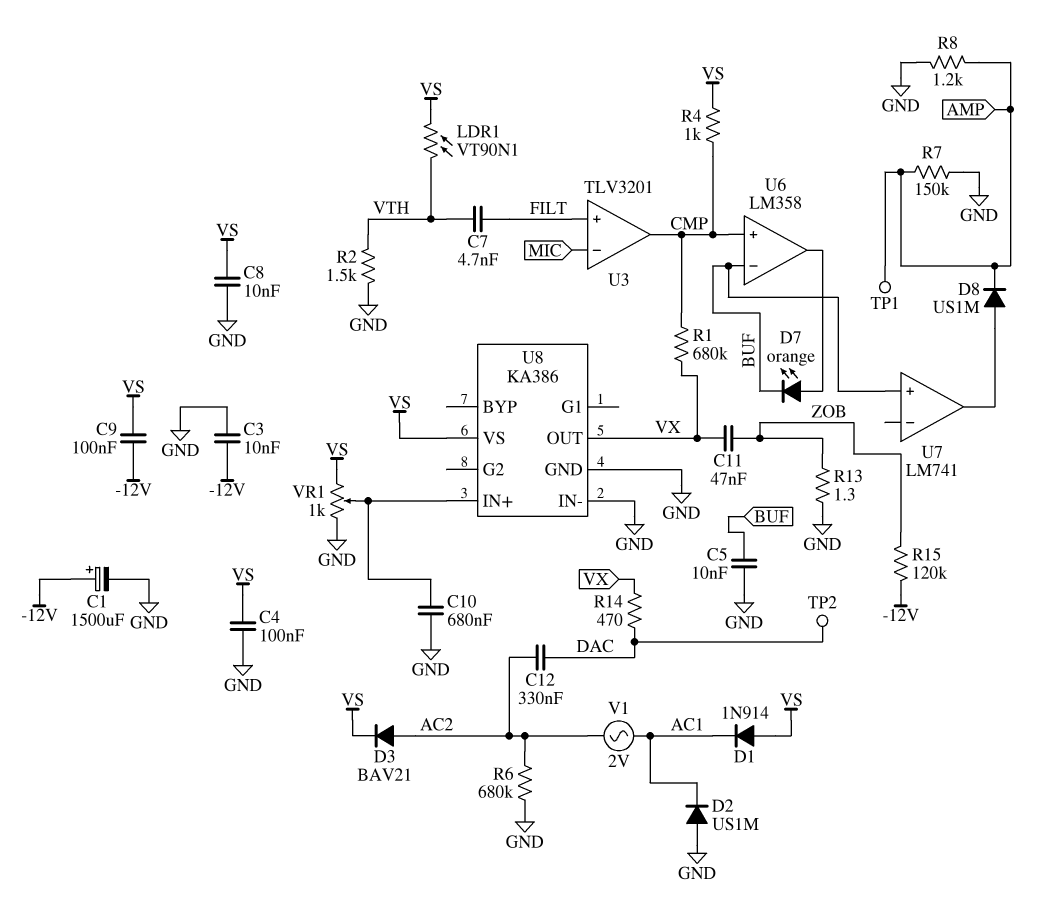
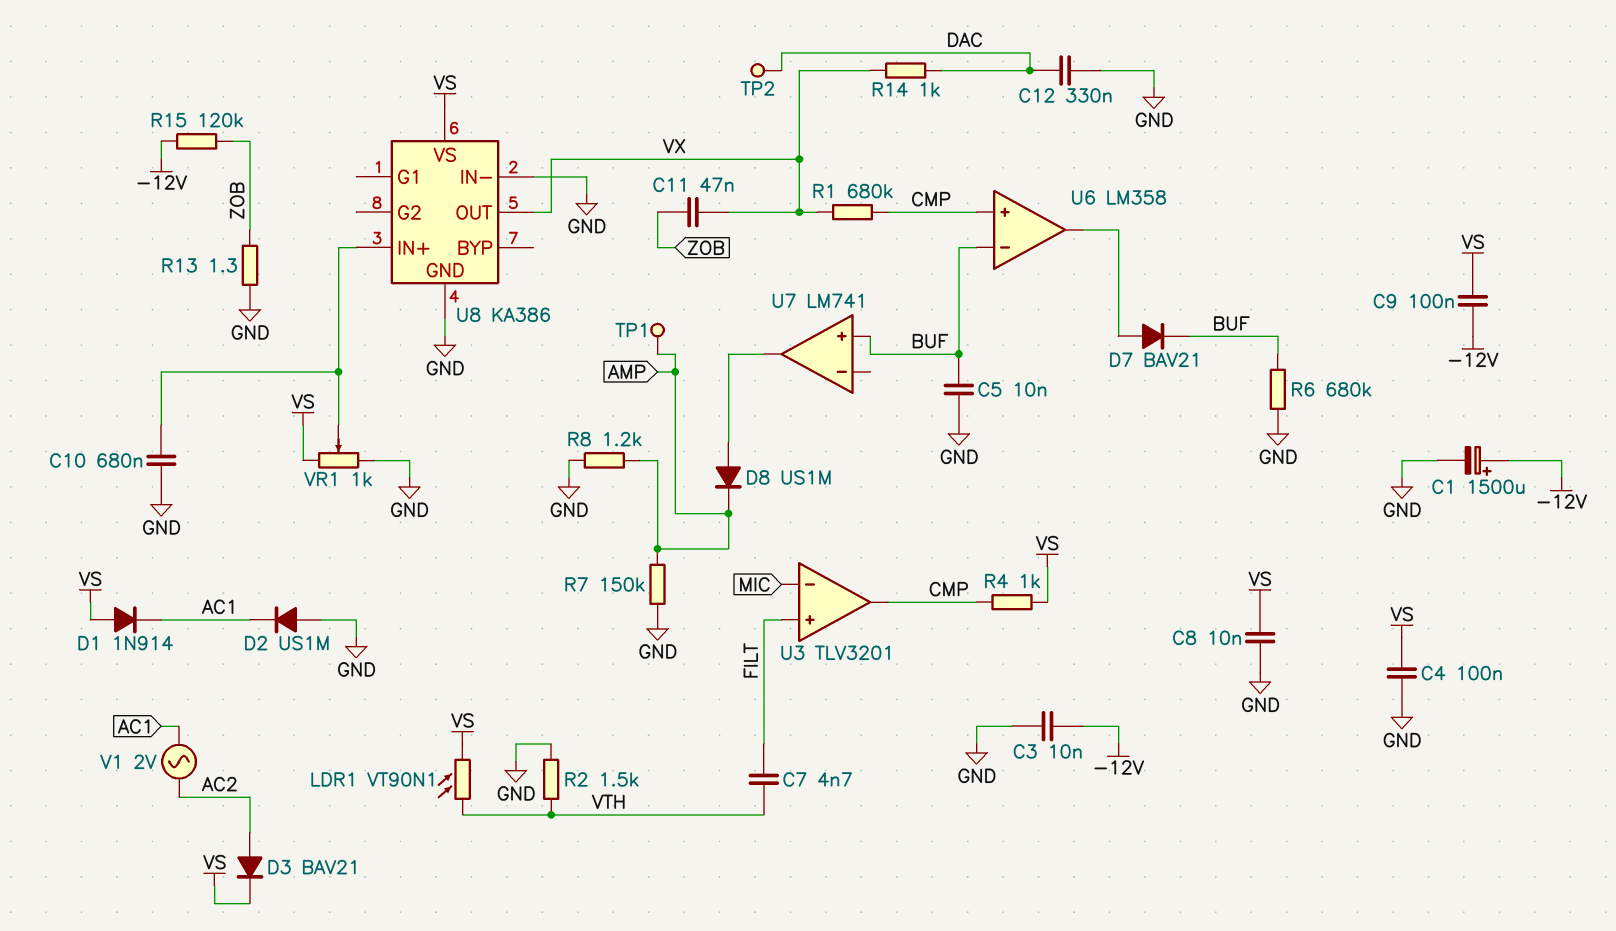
C12: 330nF (AC2, DAC) -> 330nF (DAC, GND)
D7: LED orange (A U6/out, K BUF) -> diode BAV21 (A U6/out, K BUF)
R6: 680k (AC2, GND) -> 680k (BUF, GND)
R14: 470 (DAC, VX) -> 1k (DAC, VX)

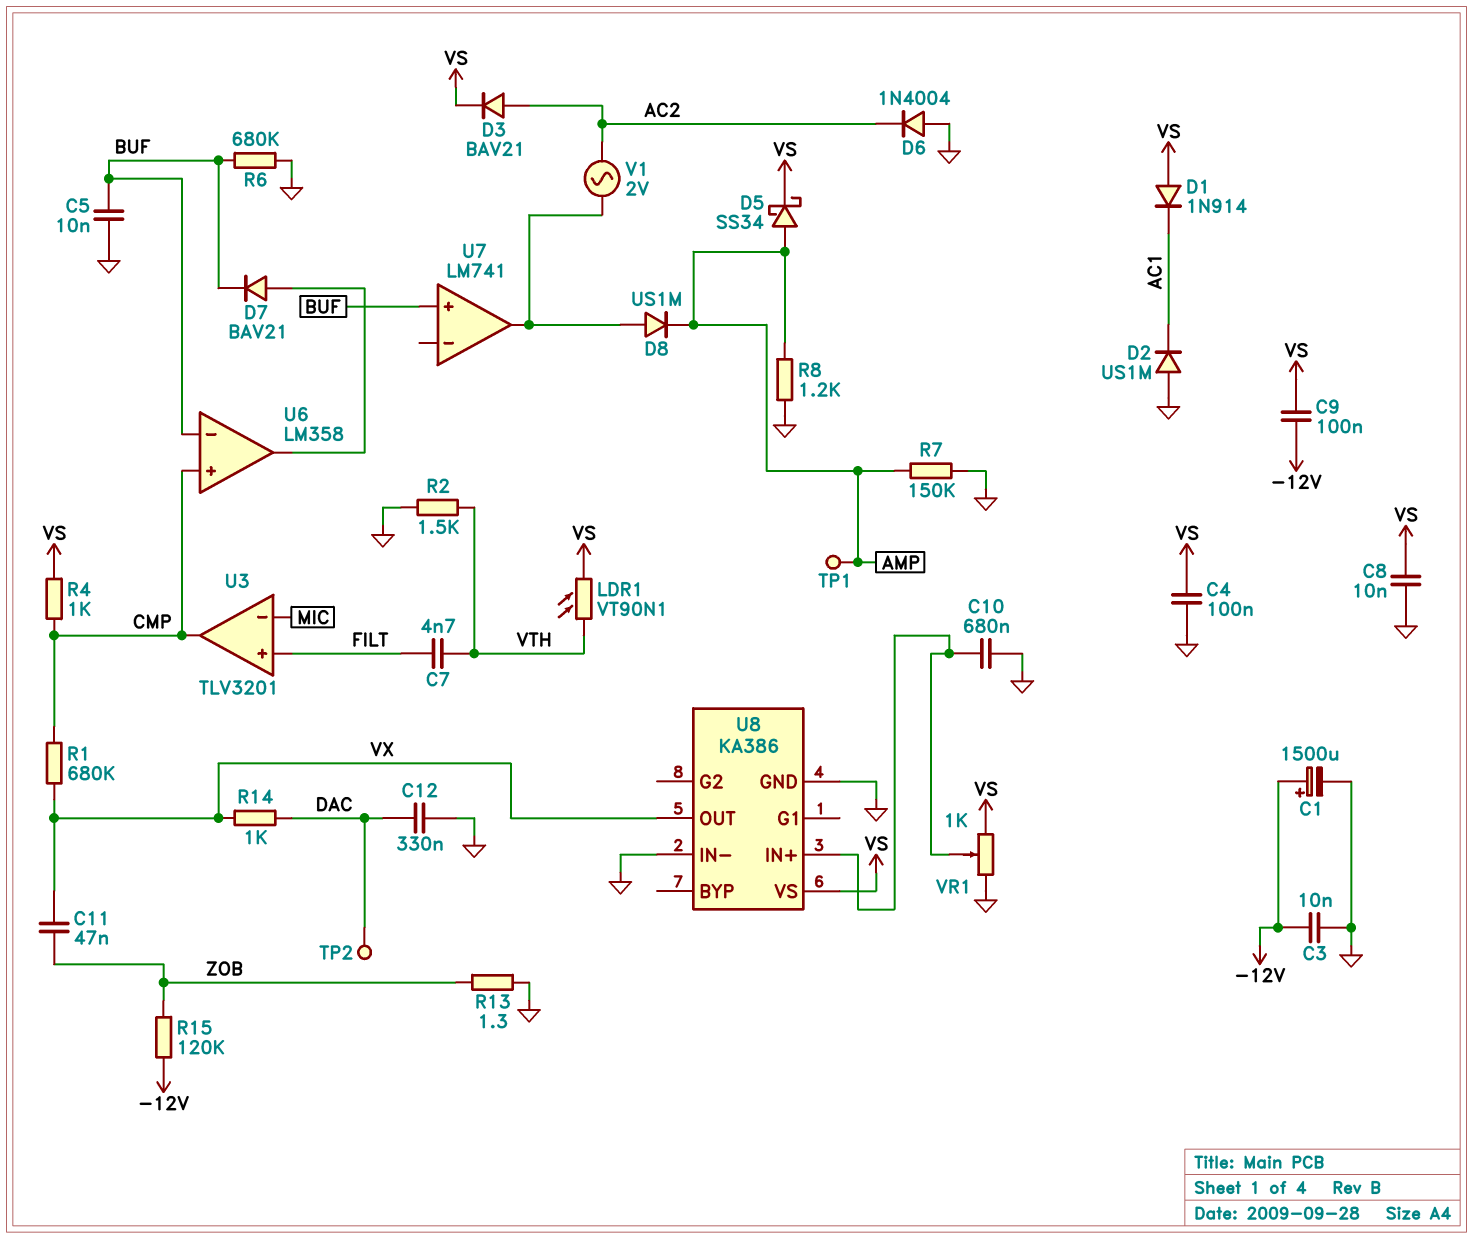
D5: none -> schottky SS34 (A AMP, K VS)
D6: none -> diode 1N4004 (A GND, K AC2)
V1: AC 2V (AC1, AC2) -> AC 2V (AC2, U7/out)

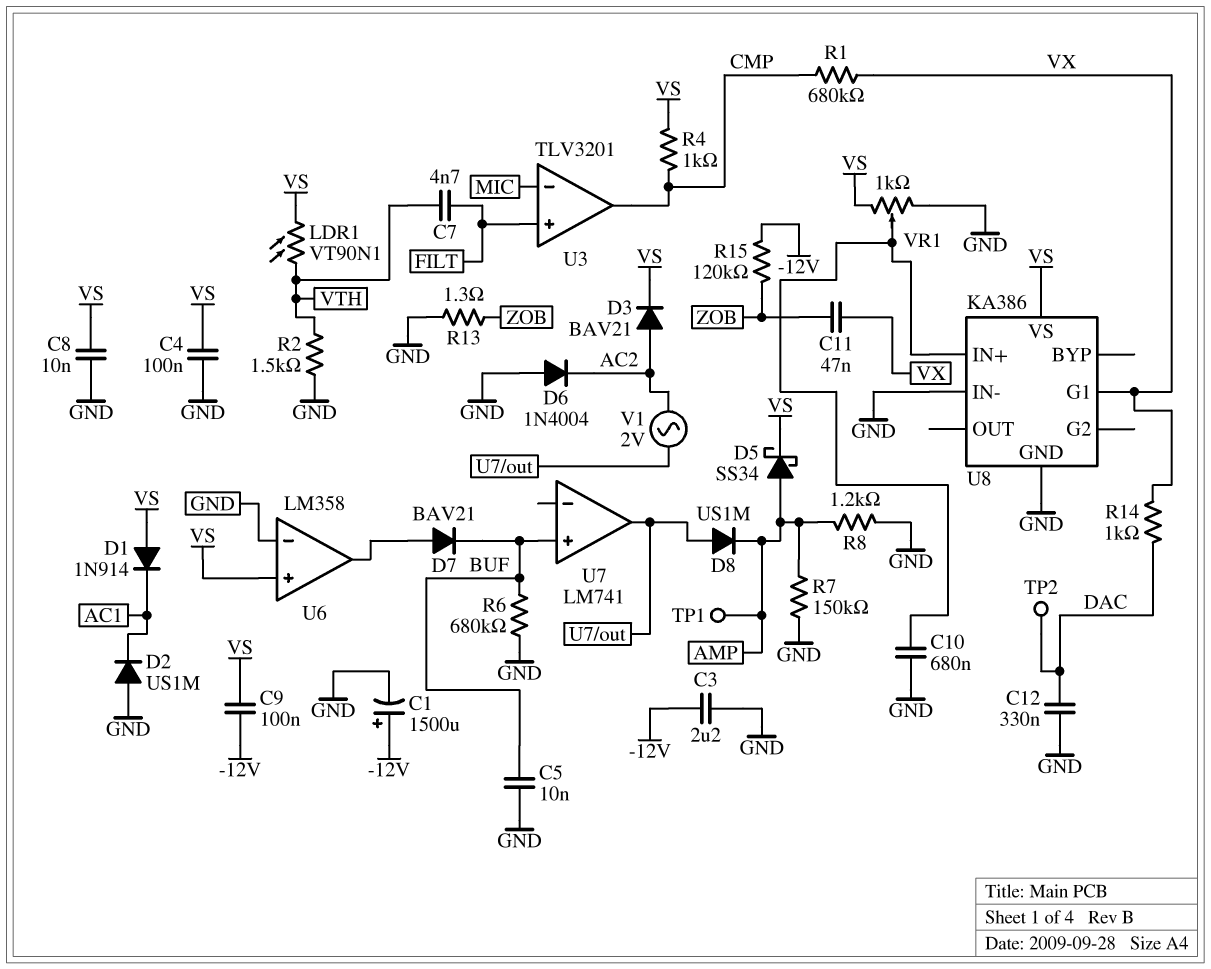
C3: 10nF (-12V, GND) -> 2.2uF (-12V, GND)
U6 pin in+: CMP -> VS
U6 pin in-: BUF -> GND
U8 pin G1: none -> VX
U8 pin OUT: VX -> none

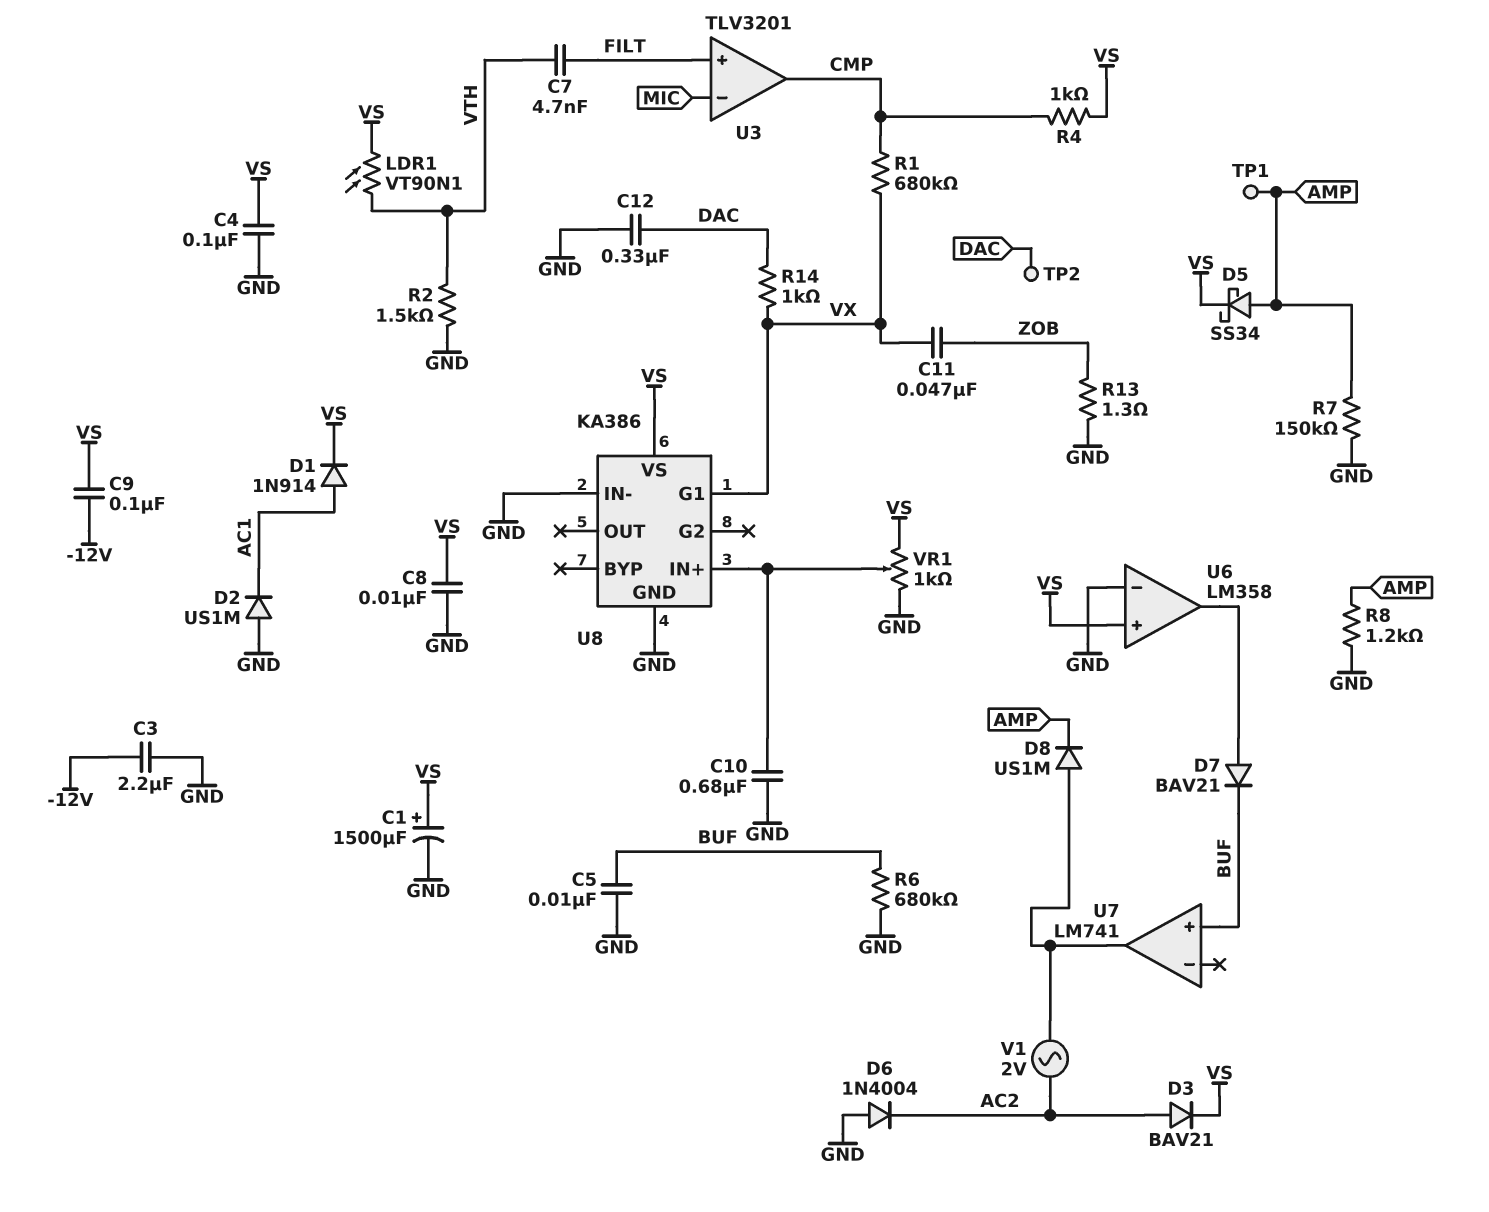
C1: 1500uF (plus -12V, minus GND) -> 1500uF (plus VS, minus GND)
D1: diode 1N914 (A VS, K AC1) -> diode 1N914 (A AC1, K VS)
R15: 120k (-12V, ZOB) -> none

